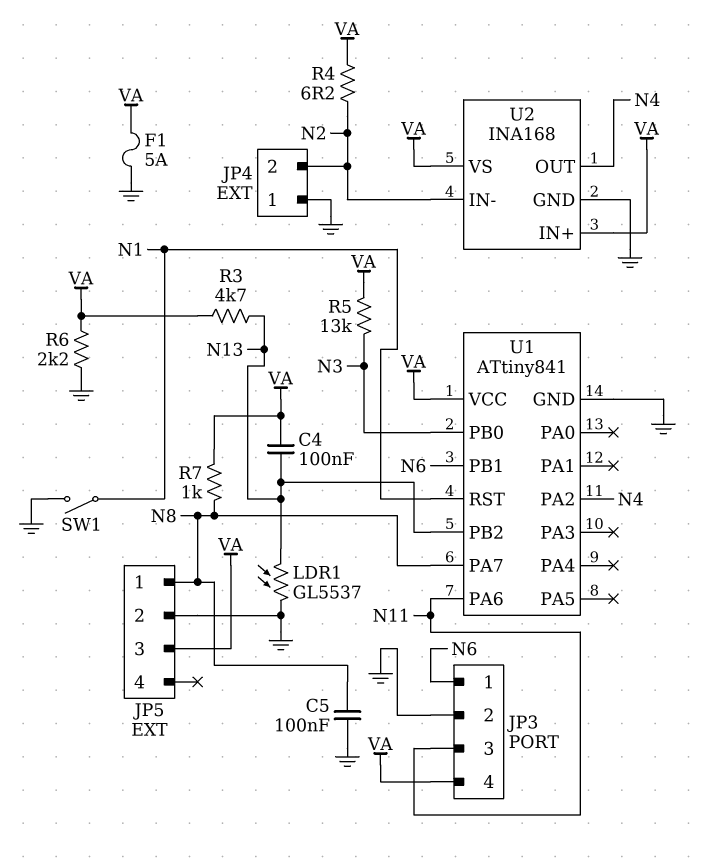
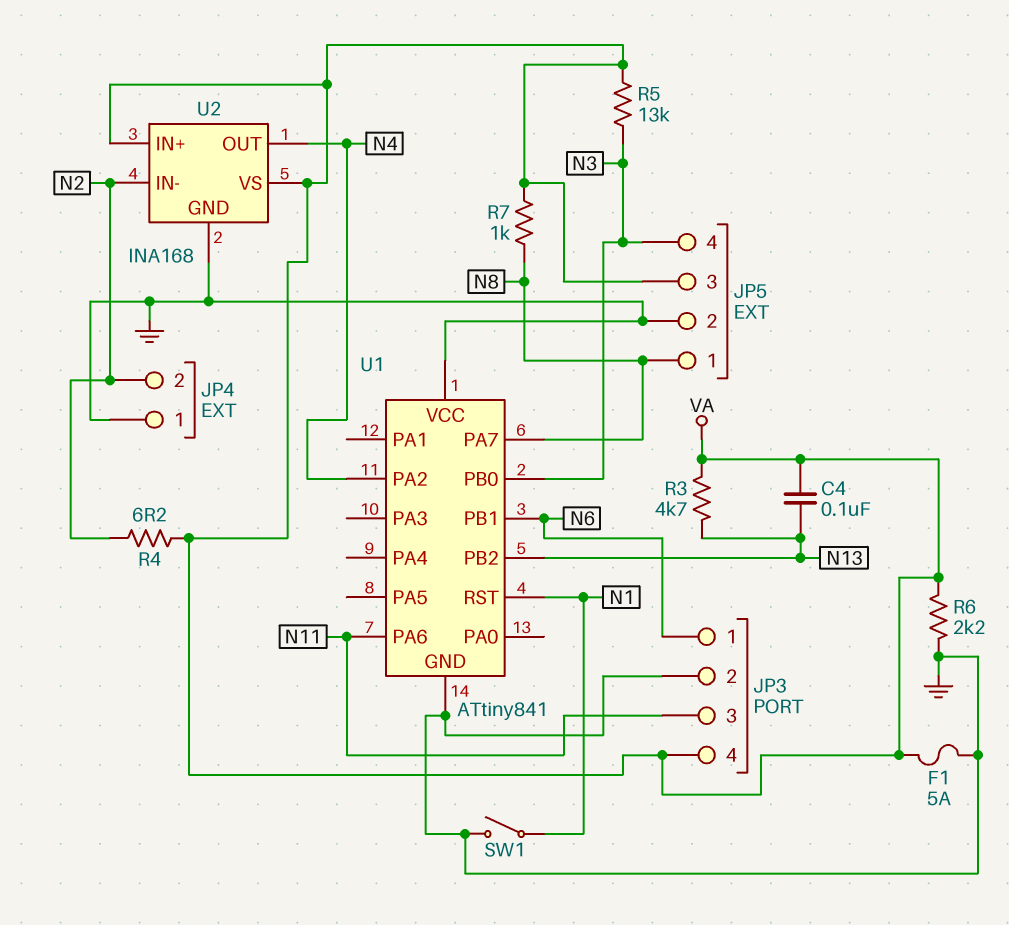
C5: 100nF (GND, N8) -> none
JP5 pin 4: none -> N3
LDR1: GL5537 (GND, N13) -> none
U1 pin VCC: VA -> GND

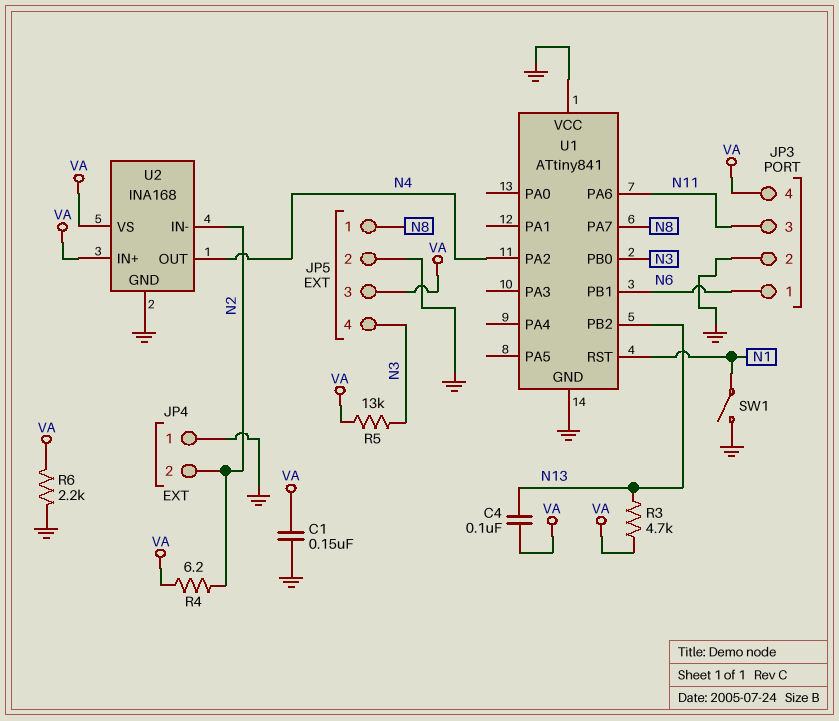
C1: none -> 150nF (GND, VA)
F1: 5A (GND, VA) -> none
R7: 1k (N8, VA) -> none

